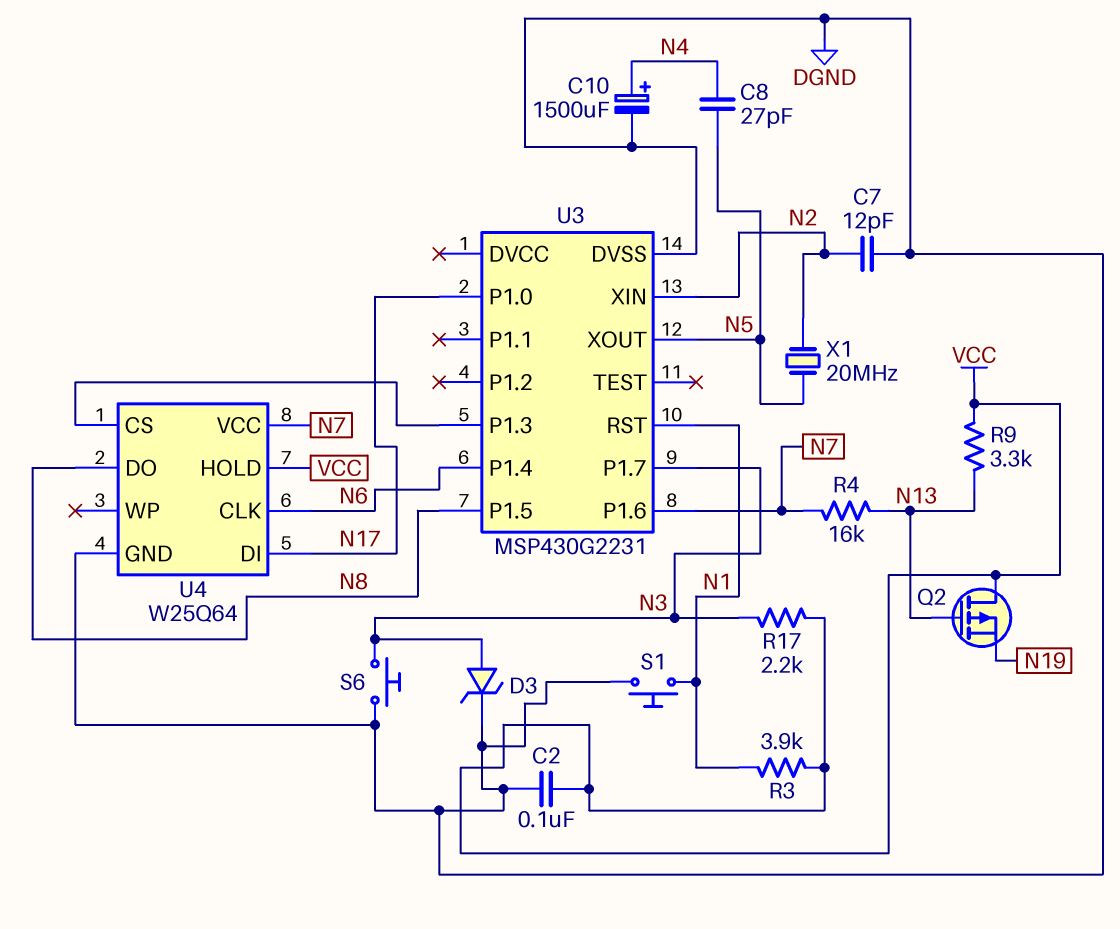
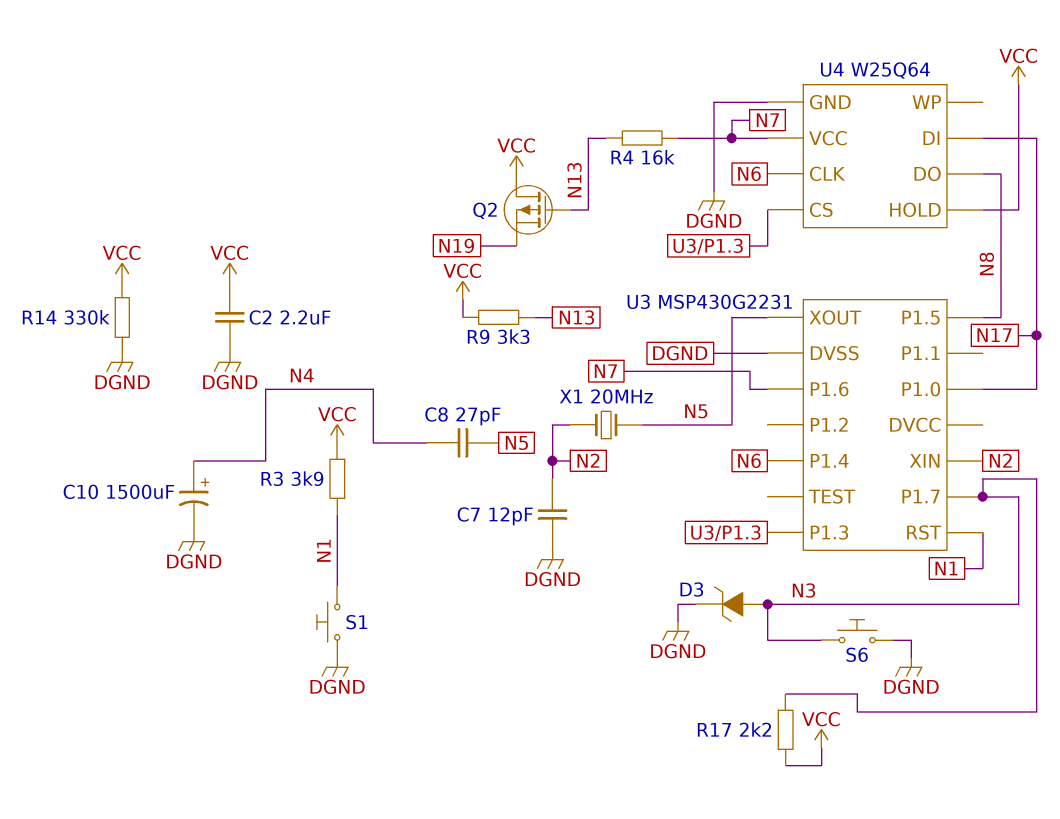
C2: 100nF (DGND, VCC) -> 2.2uF (DGND, VCC)
R14: none -> 330k (DGND, VCC)

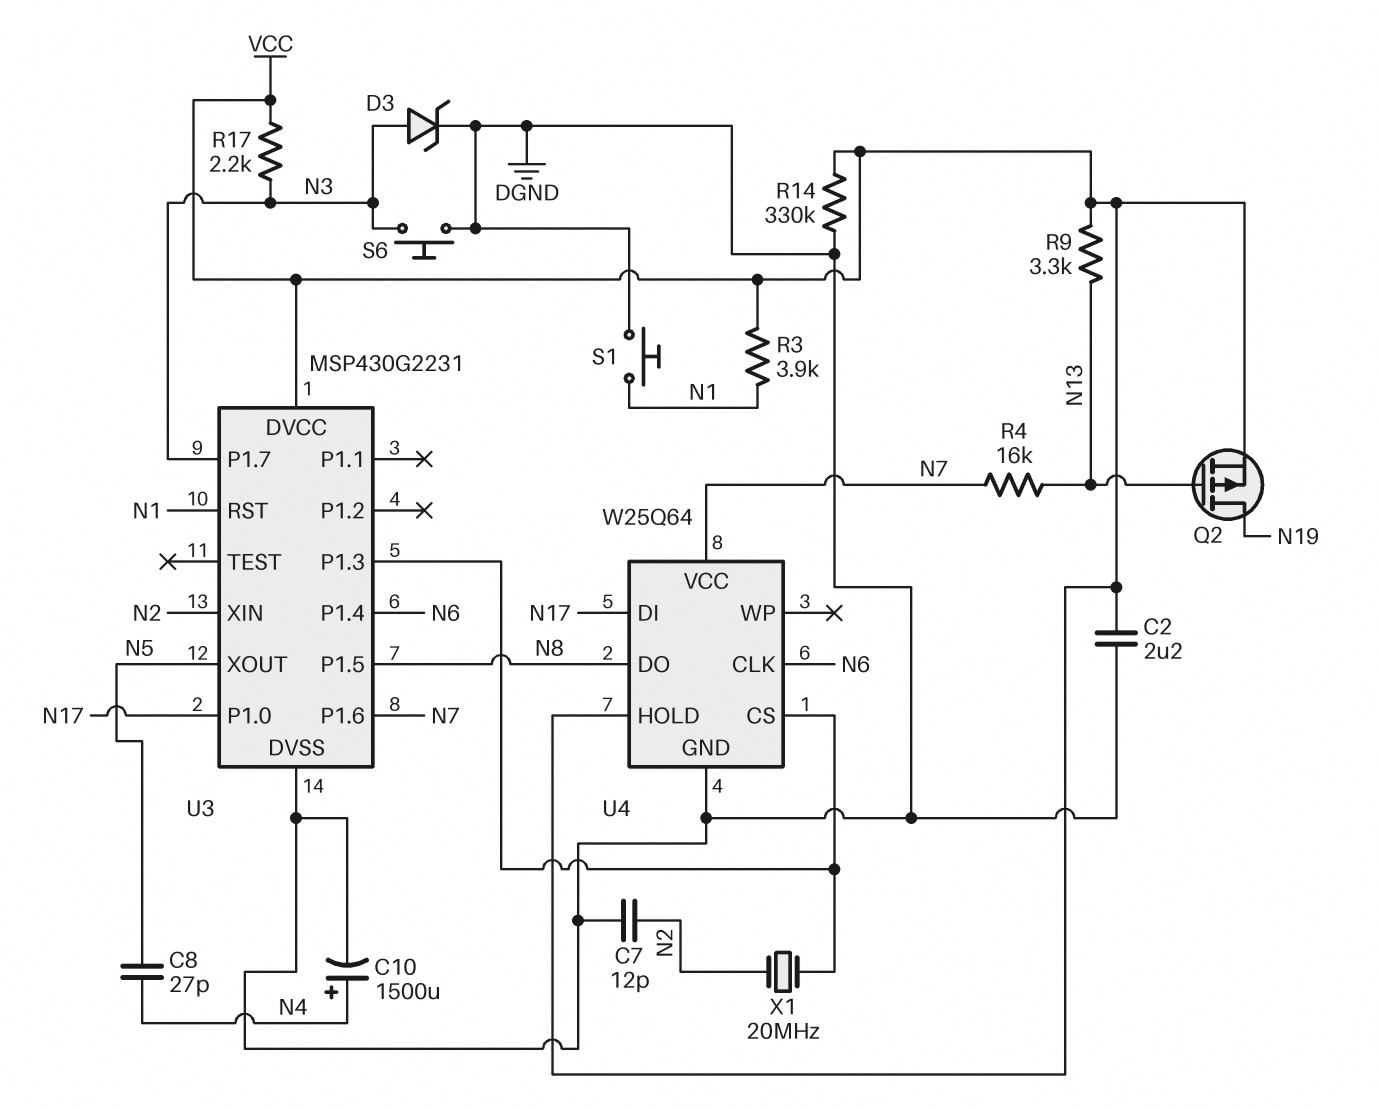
Q2: PMOS (G N13, D VCC, S N19) -> PMOS (G N13, D N19, S VCC)
U3 pin DVCC: none -> VCC
X1: 20MHz (N2, N5) -> 20MHz (N2, U3/P1.3)

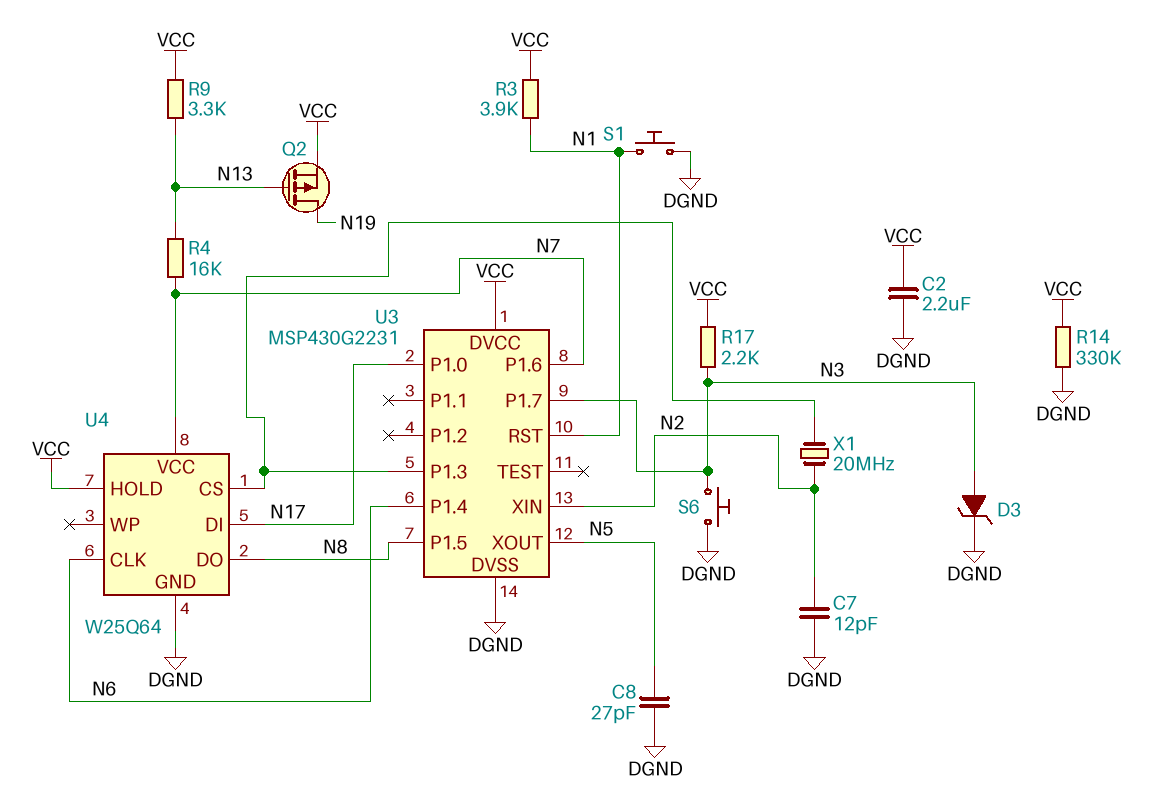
C8: 27pF (N4, N5) -> 27pF (DGND, N5)
C10: 1500uF (plus N4, minus DGND) -> none

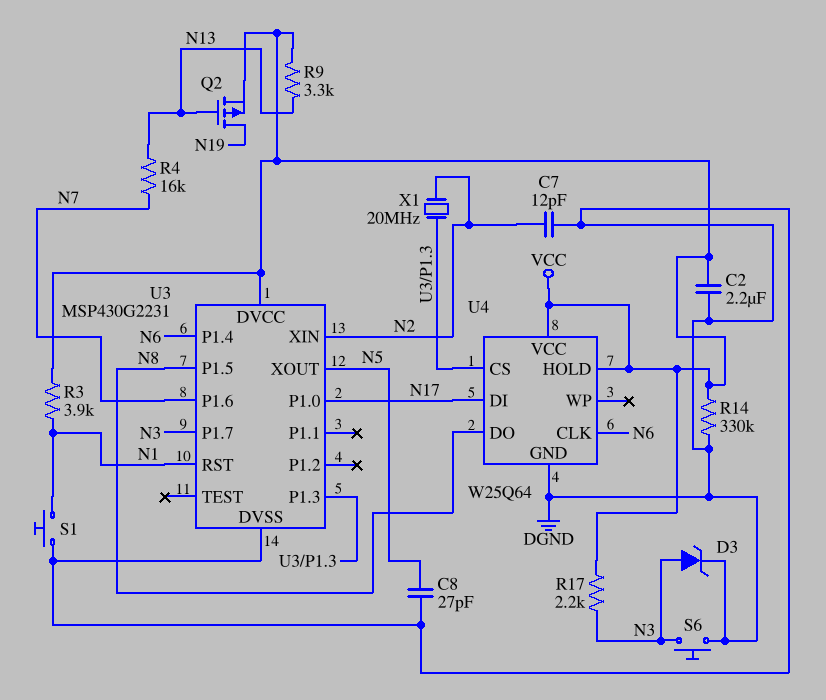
U4 pin VCC: N7 -> VCC

